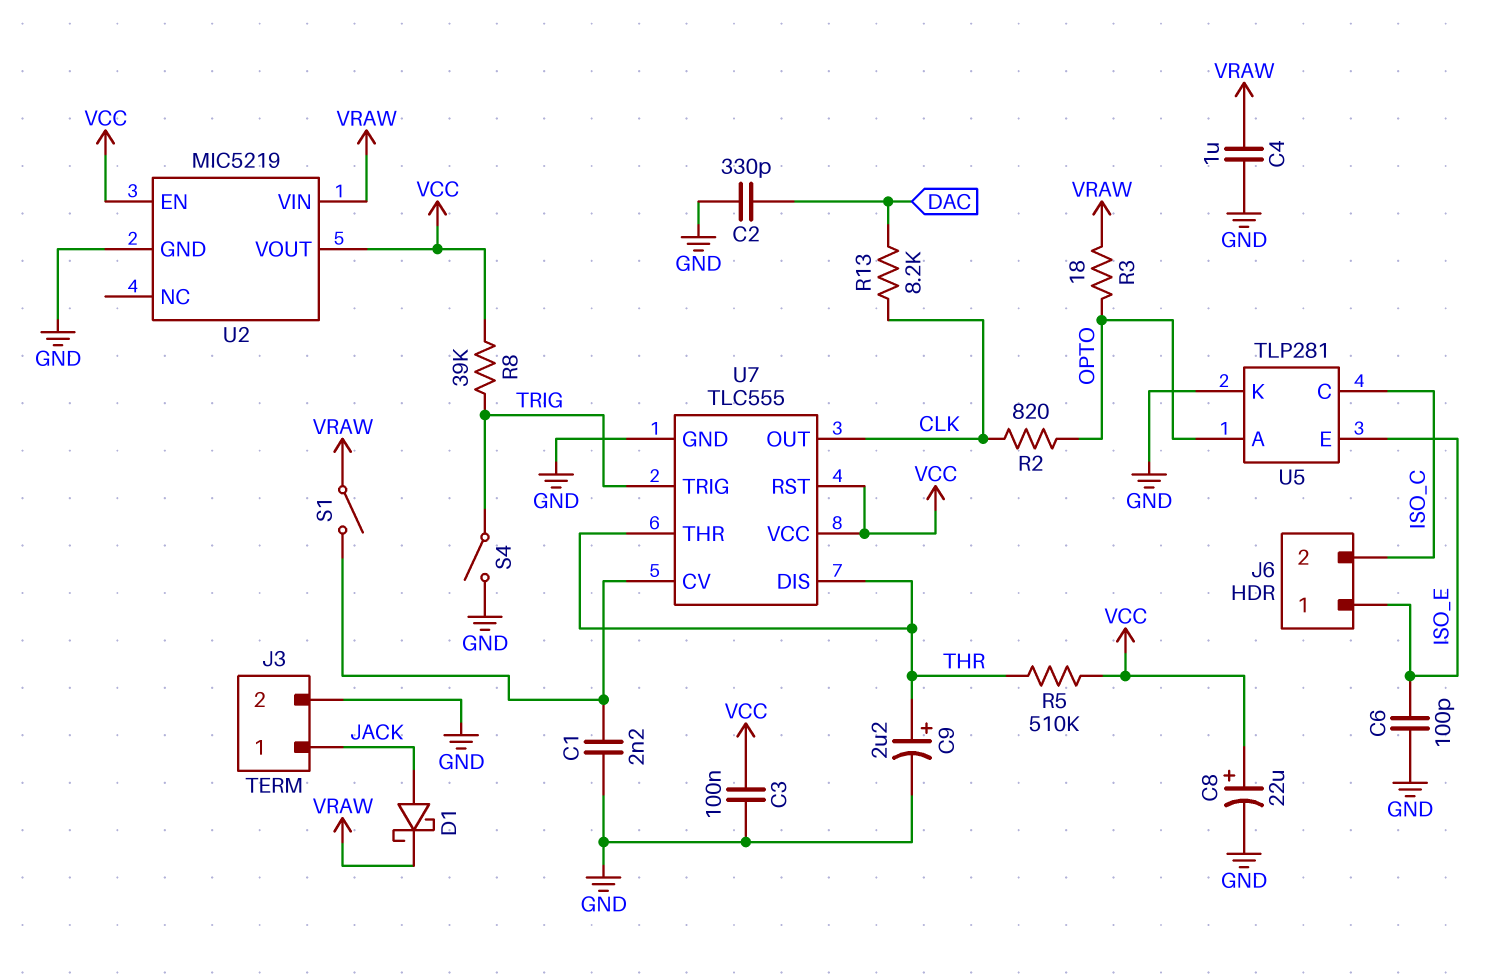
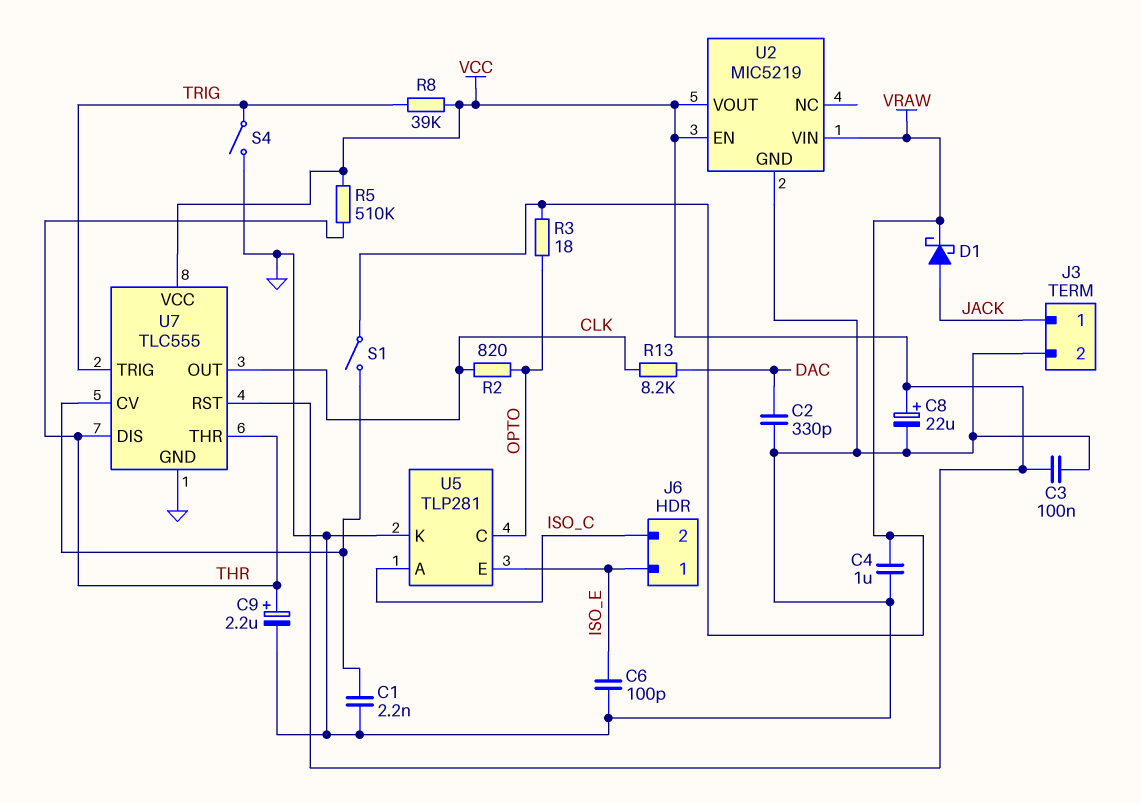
U5 pin A: OPTO -> ISO_C
U5 pin C: ISO_C -> OPTO

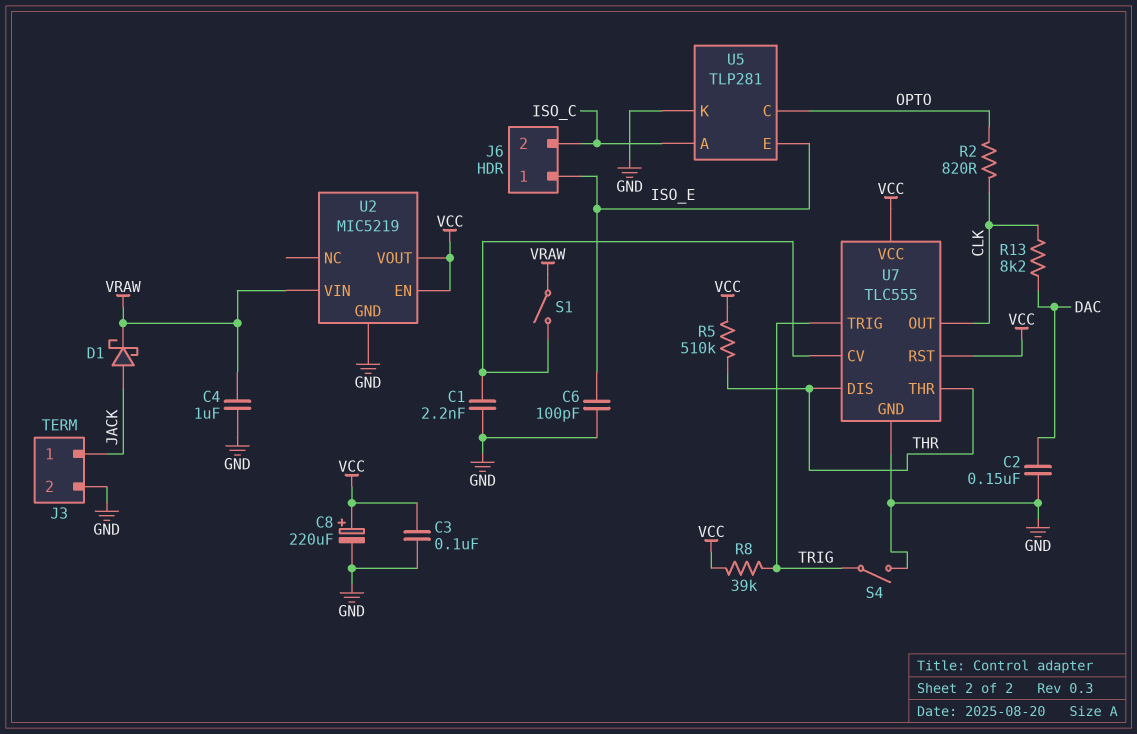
C2: 330pF (DAC, GND) -> 150nF (DAC, GND)
C8: 22uF (plus VCC, minus GND) -> 220uF (plus VCC, minus GND)
C9: 2.2uF (plus THR, minus GND) -> none
R3: 18 (OPTO, VRAW) -> none

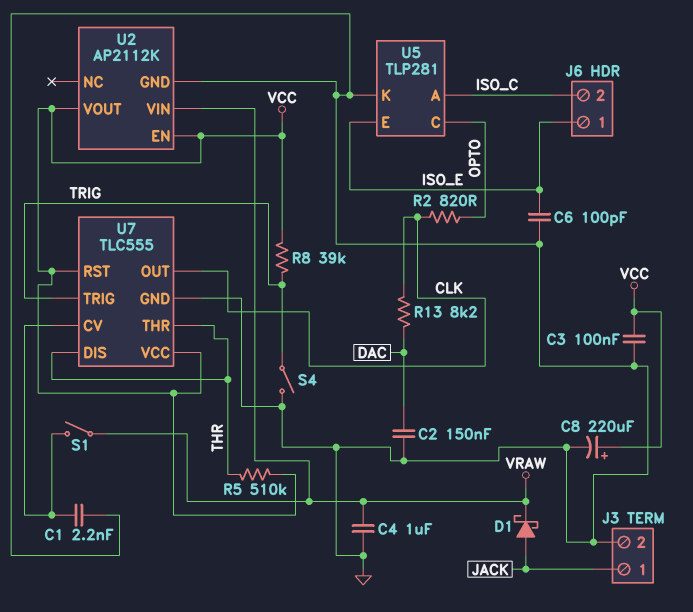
U2: MIC5219 -> AP2112K

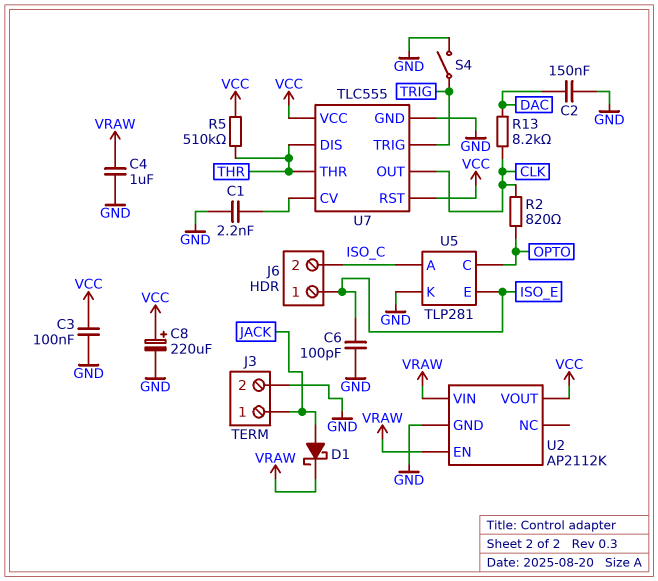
R8: 39k (TRIG, VCC) -> none
S1: switch (U7/CV, VRAW) -> none
U2 pin EN: VCC -> VRAW

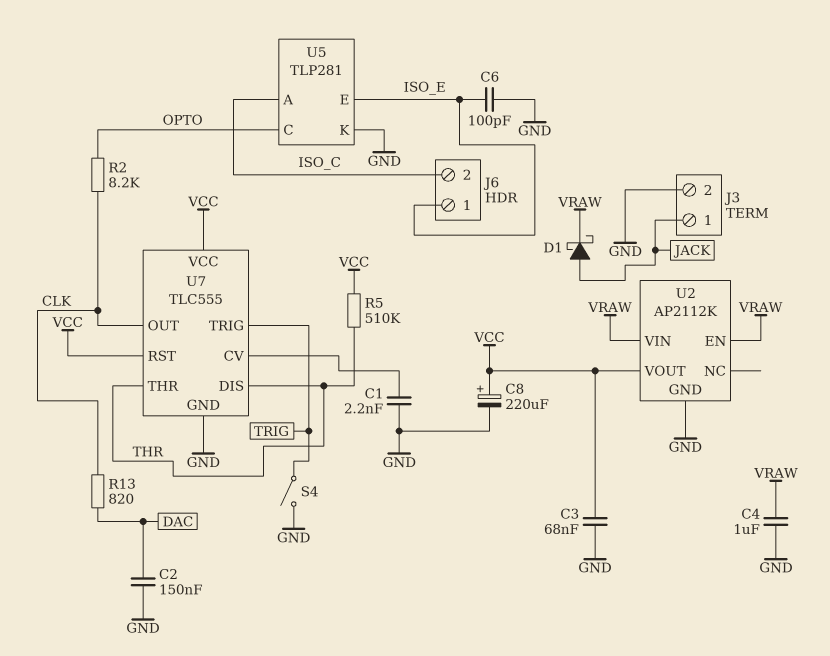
C3: 100nF (GND, VCC) -> 68nF (GND, VCC)
R2: 820 (CLK, OPTO) -> 8.2k (CLK, OPTO)
R13: 8.2k (CLK, DAC) -> 820 (CLK, DAC)

